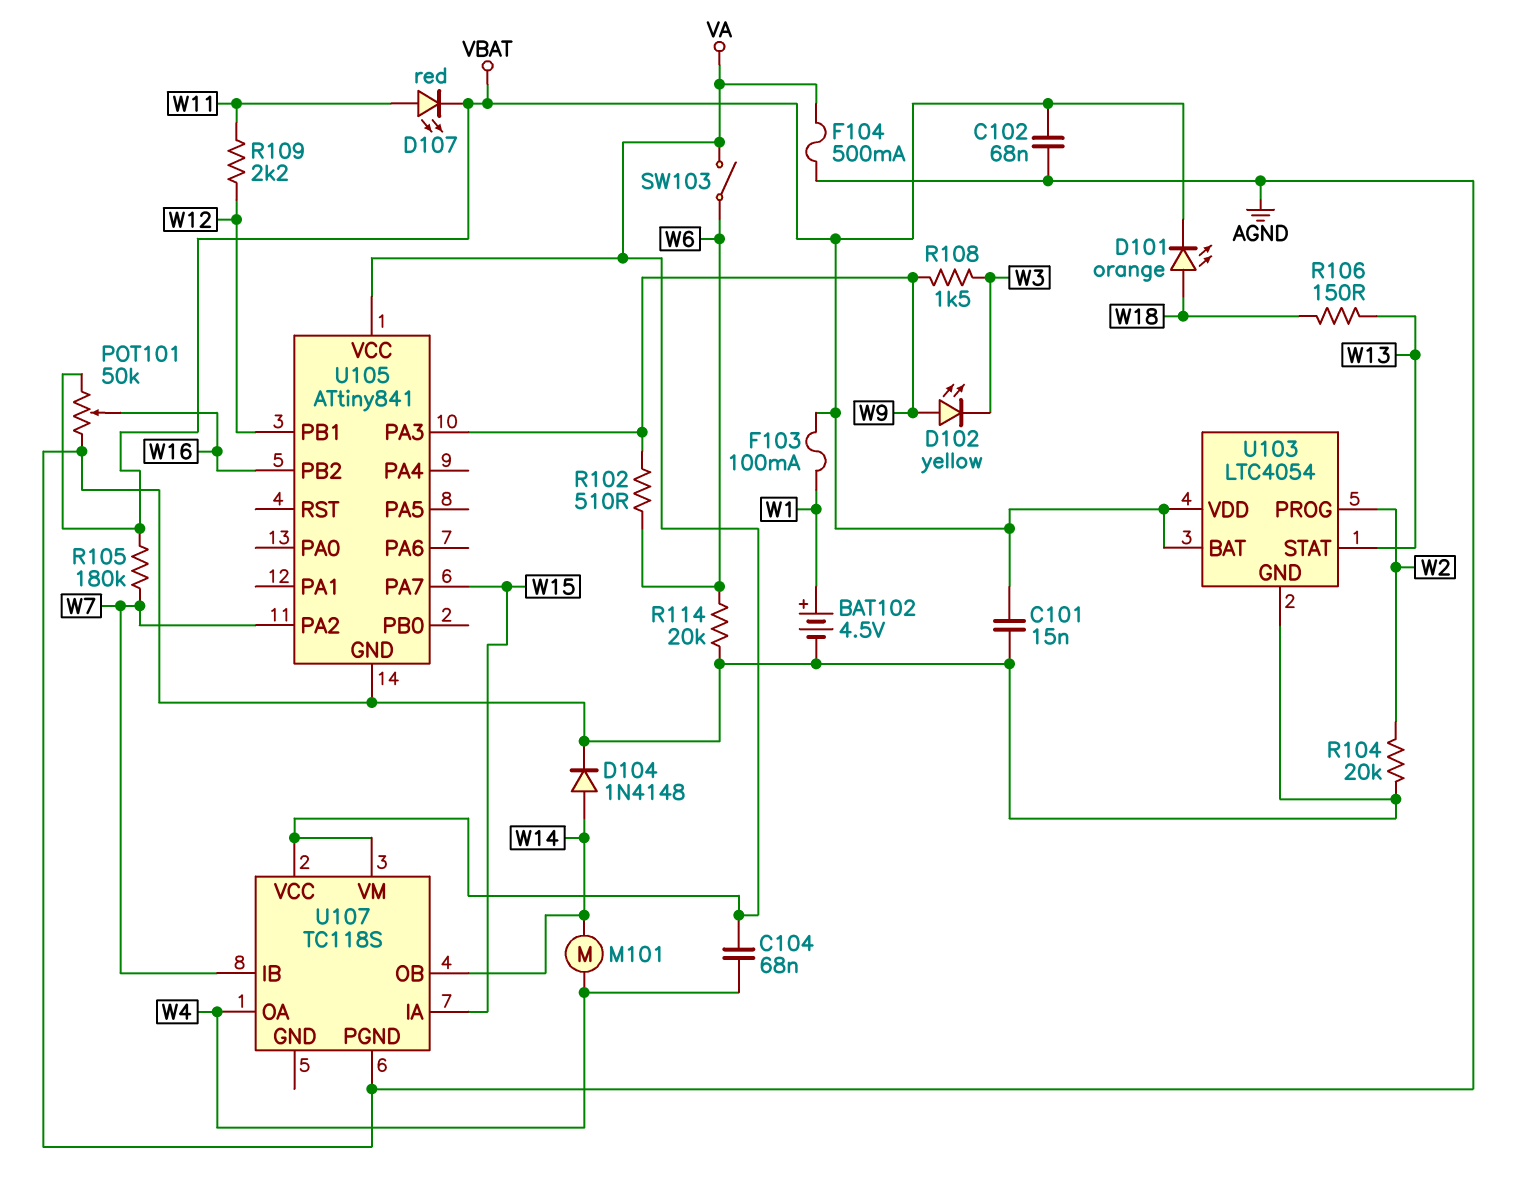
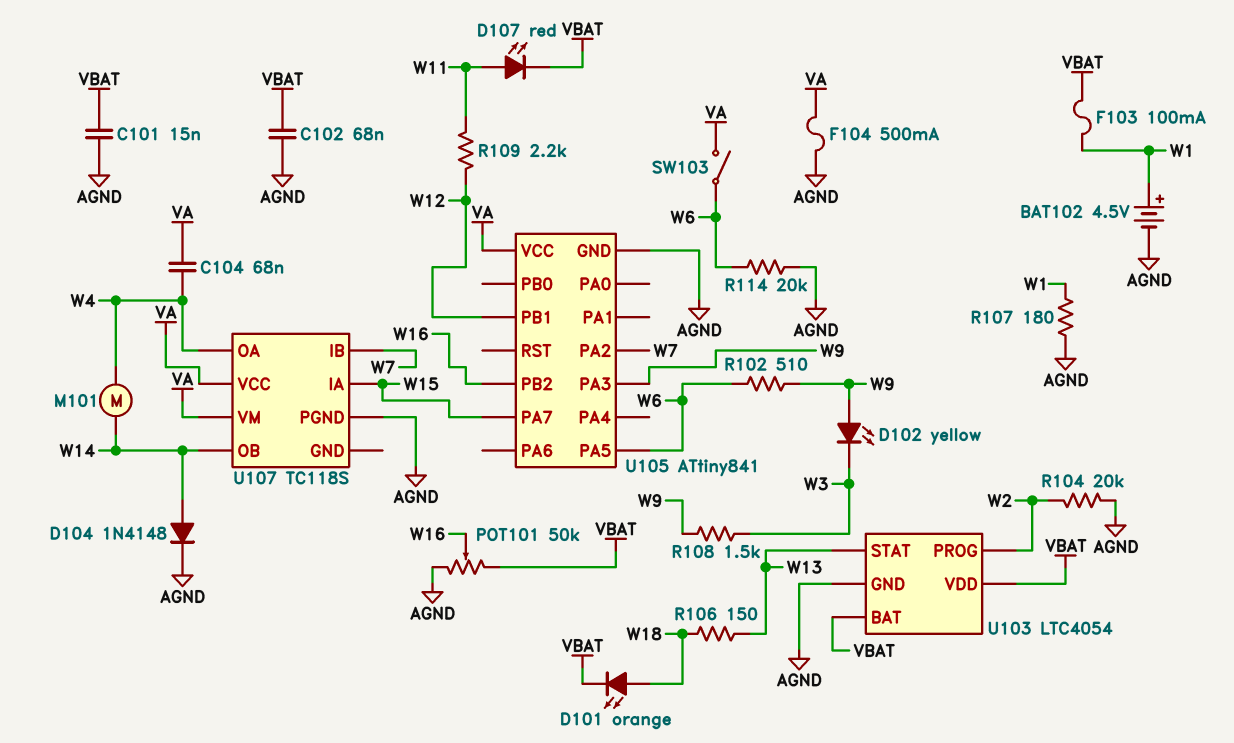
R105: 180k (VBAT, W7) -> none
R107: none -> 180 (AGND, W1)
U105 pin PA5: none -> W6

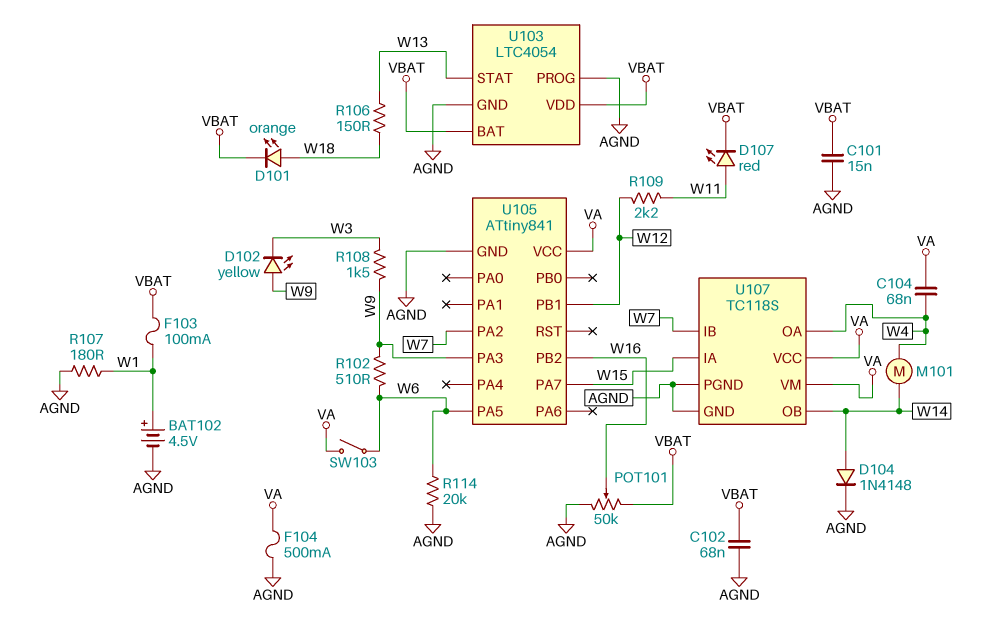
R104: 20k (AGND, W2) -> none
U103 pin PROG: W2 -> AGND
U107 pin GND: none -> AGND

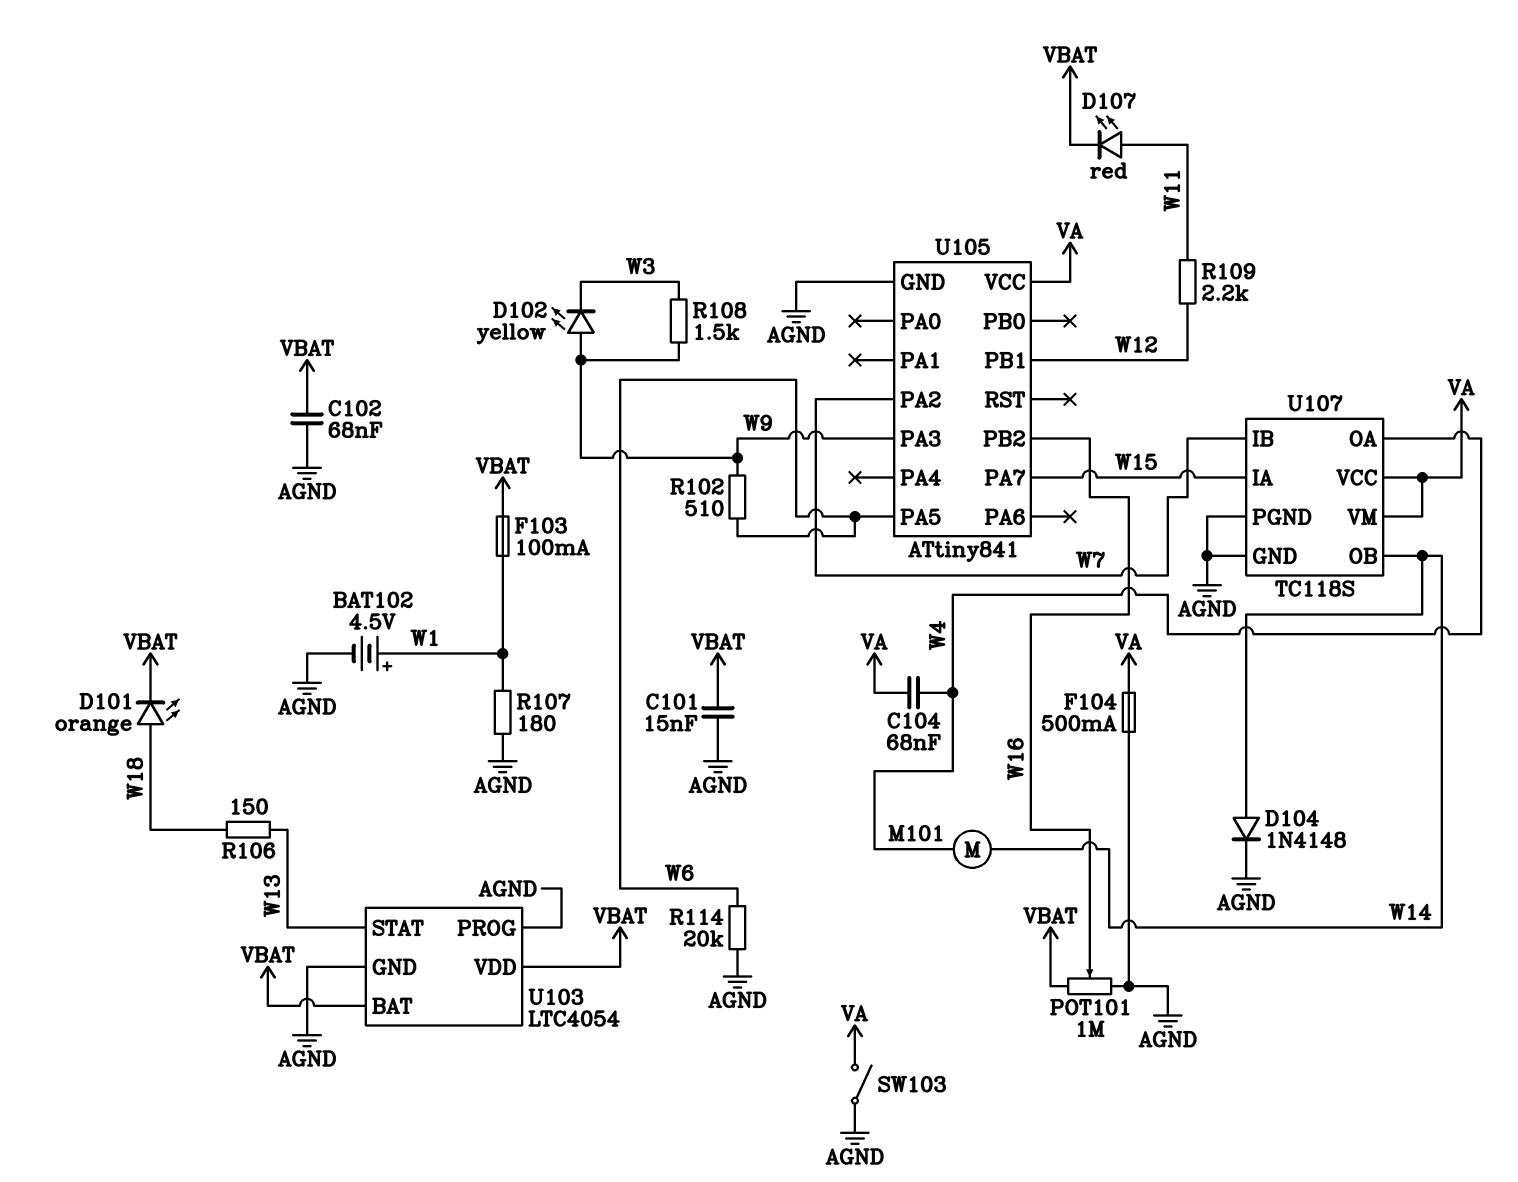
POT101: 50k (AGND, VBAT, wiper W16) -> 1M (AGND, VBAT, wiper W16)
SW103: switch (VA, W6) -> switch (AGND, VA)

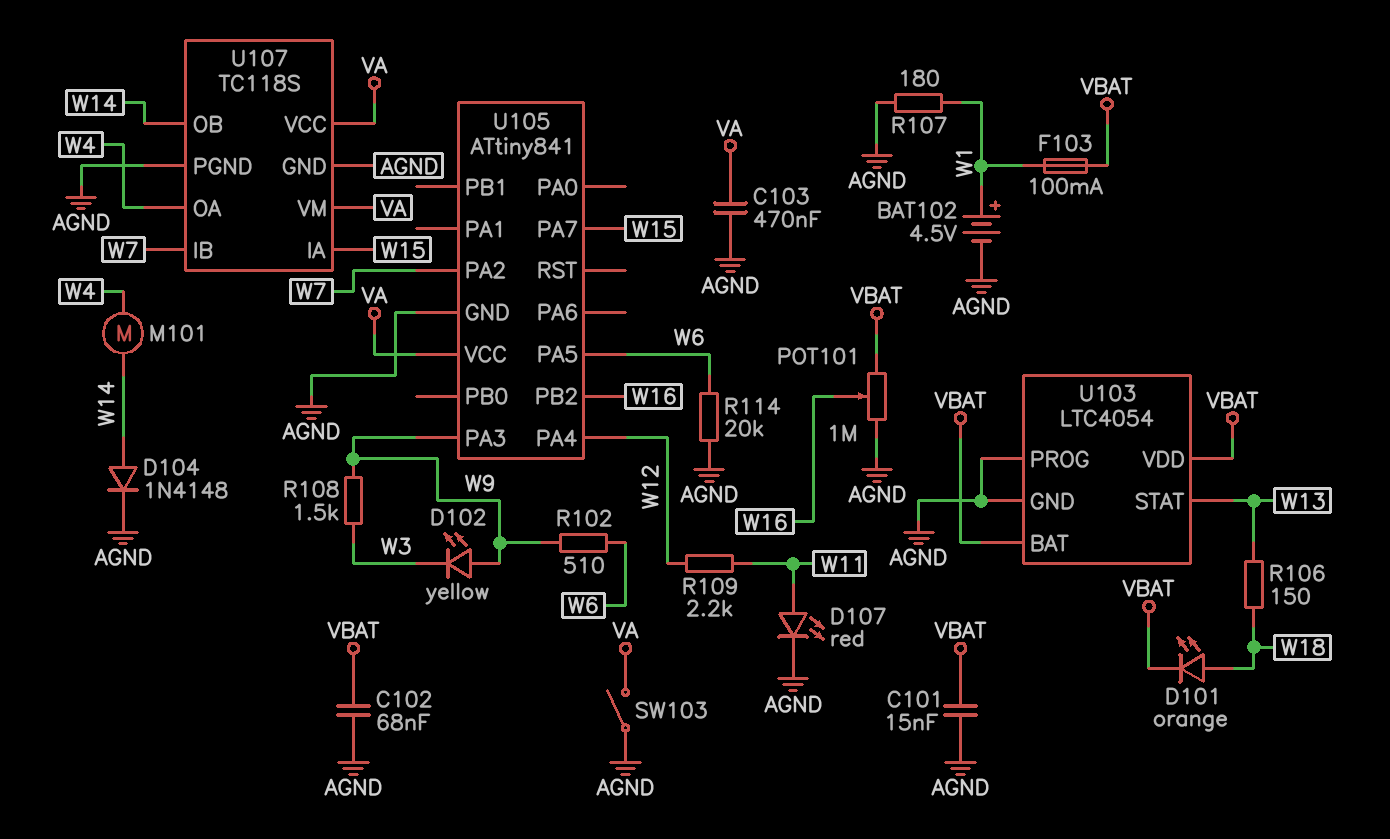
C103: none -> 470nF (AGND, VA)
C104: 68nF (VA, W4) -> none
D107: LED red (A W11, K VBAT) -> LED red (A W11, K AGND)
F104: 500mA (AGND, VA) -> none
U105 pin PA4: none -> W12
U105 pin PB1: W12 -> none

